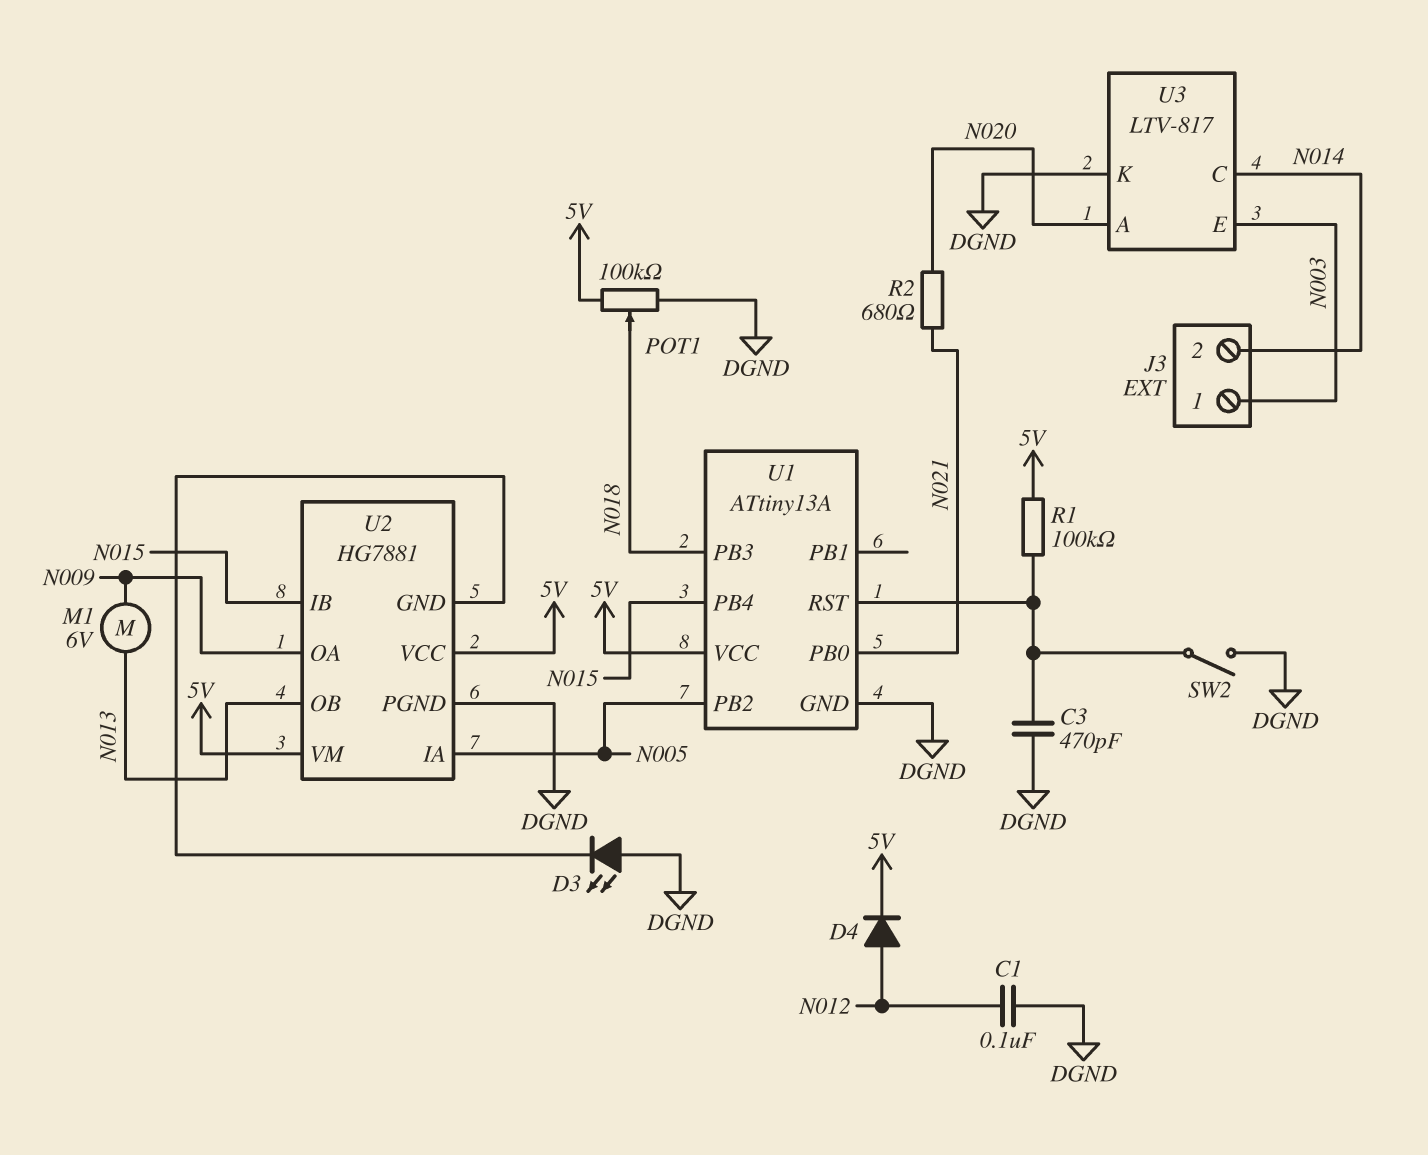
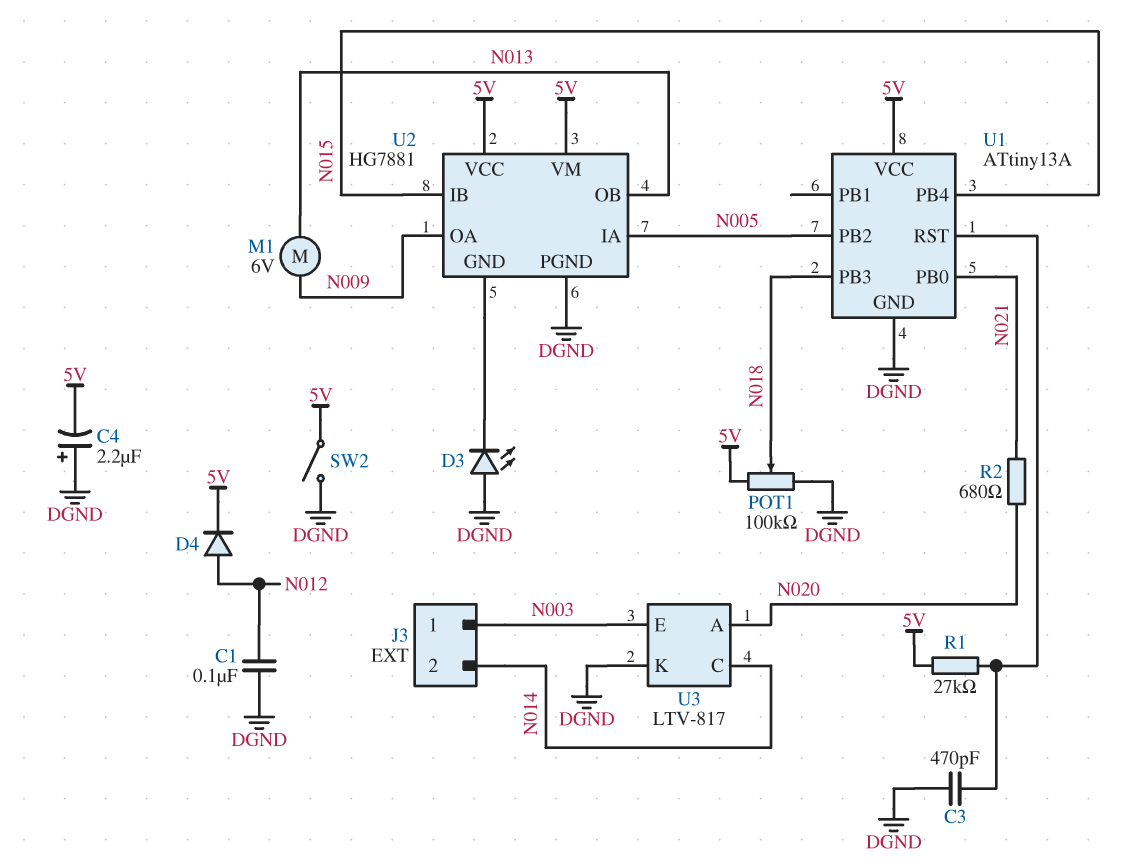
C4: none -> 2.2uF (plus DGND, minus 5V)
R1: 100k (5V, U1/RST) -> 27k (5V, U1/RST)
SW2: switch (DGND, U1/RST) -> switch (5V, DGND)

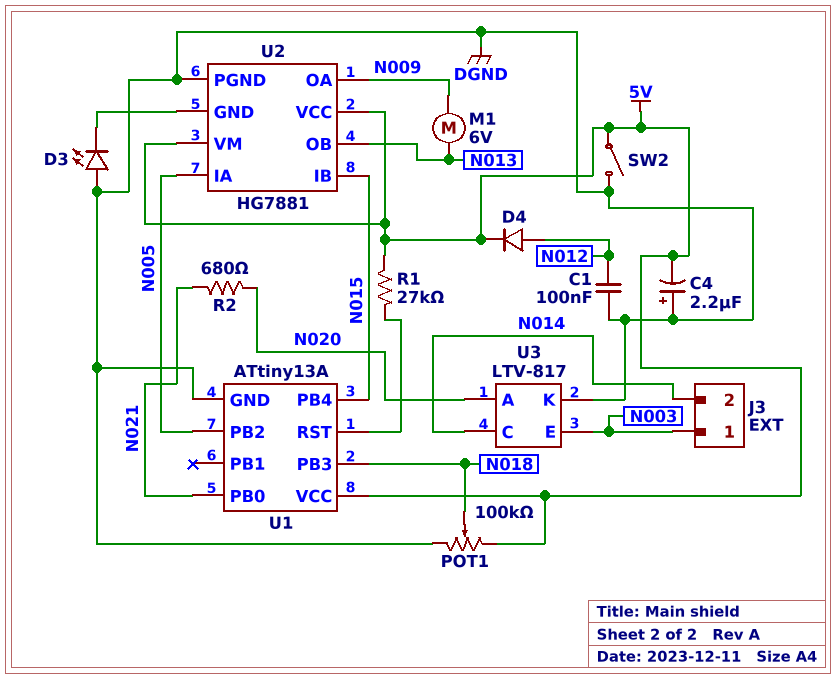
C3: 470pF (DGND, U1/RST) -> none

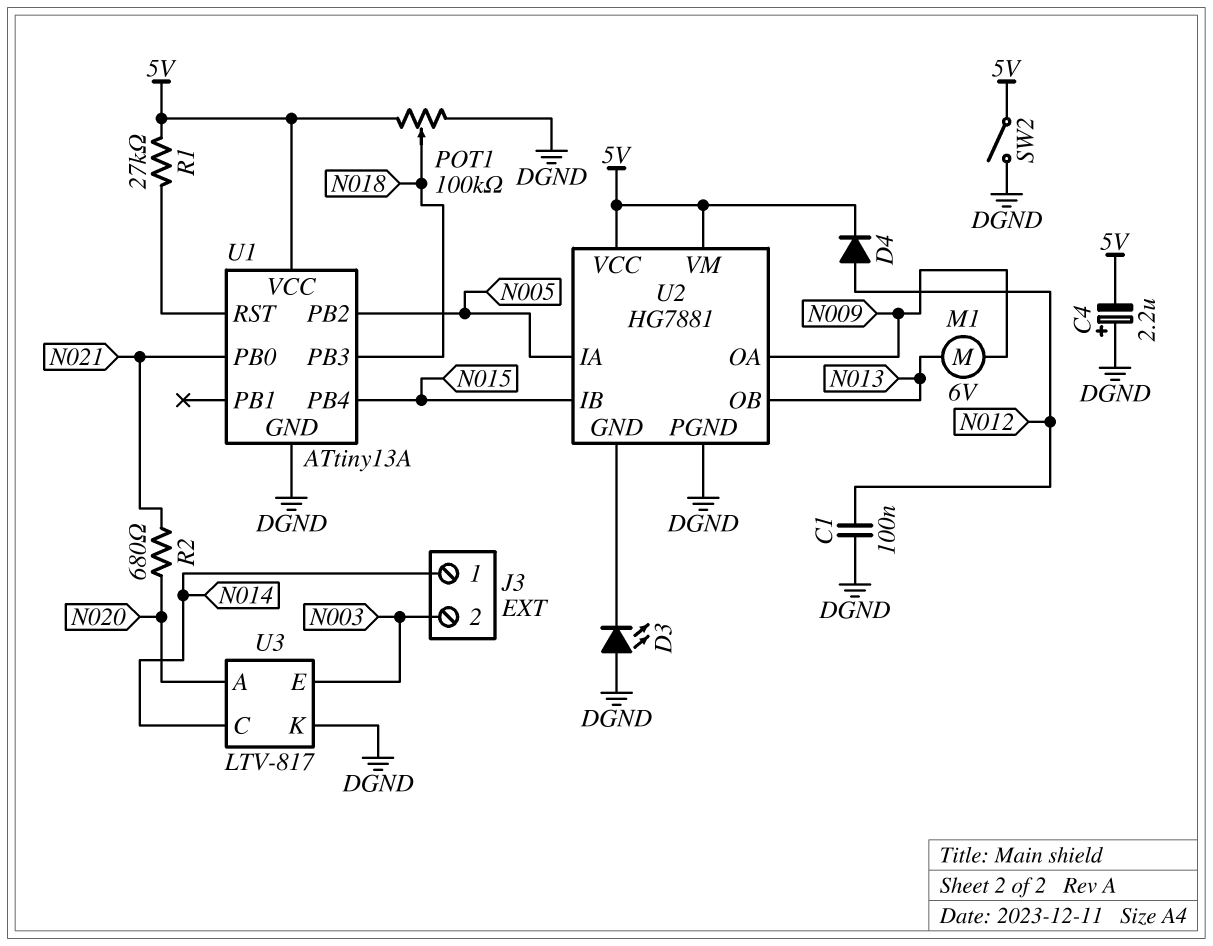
J3 pin 1: N003 -> N014
J3 pin 2: N014 -> N003

